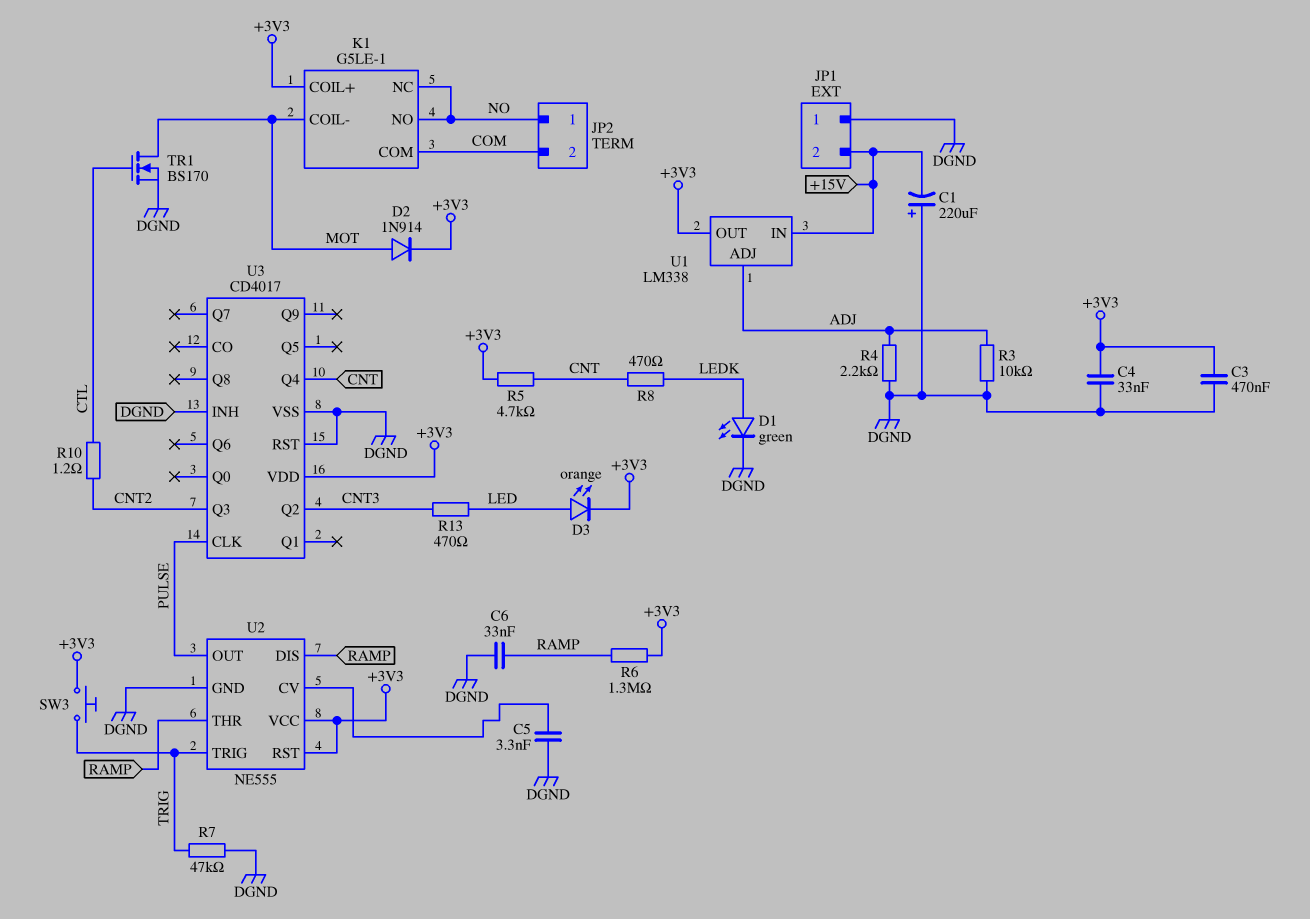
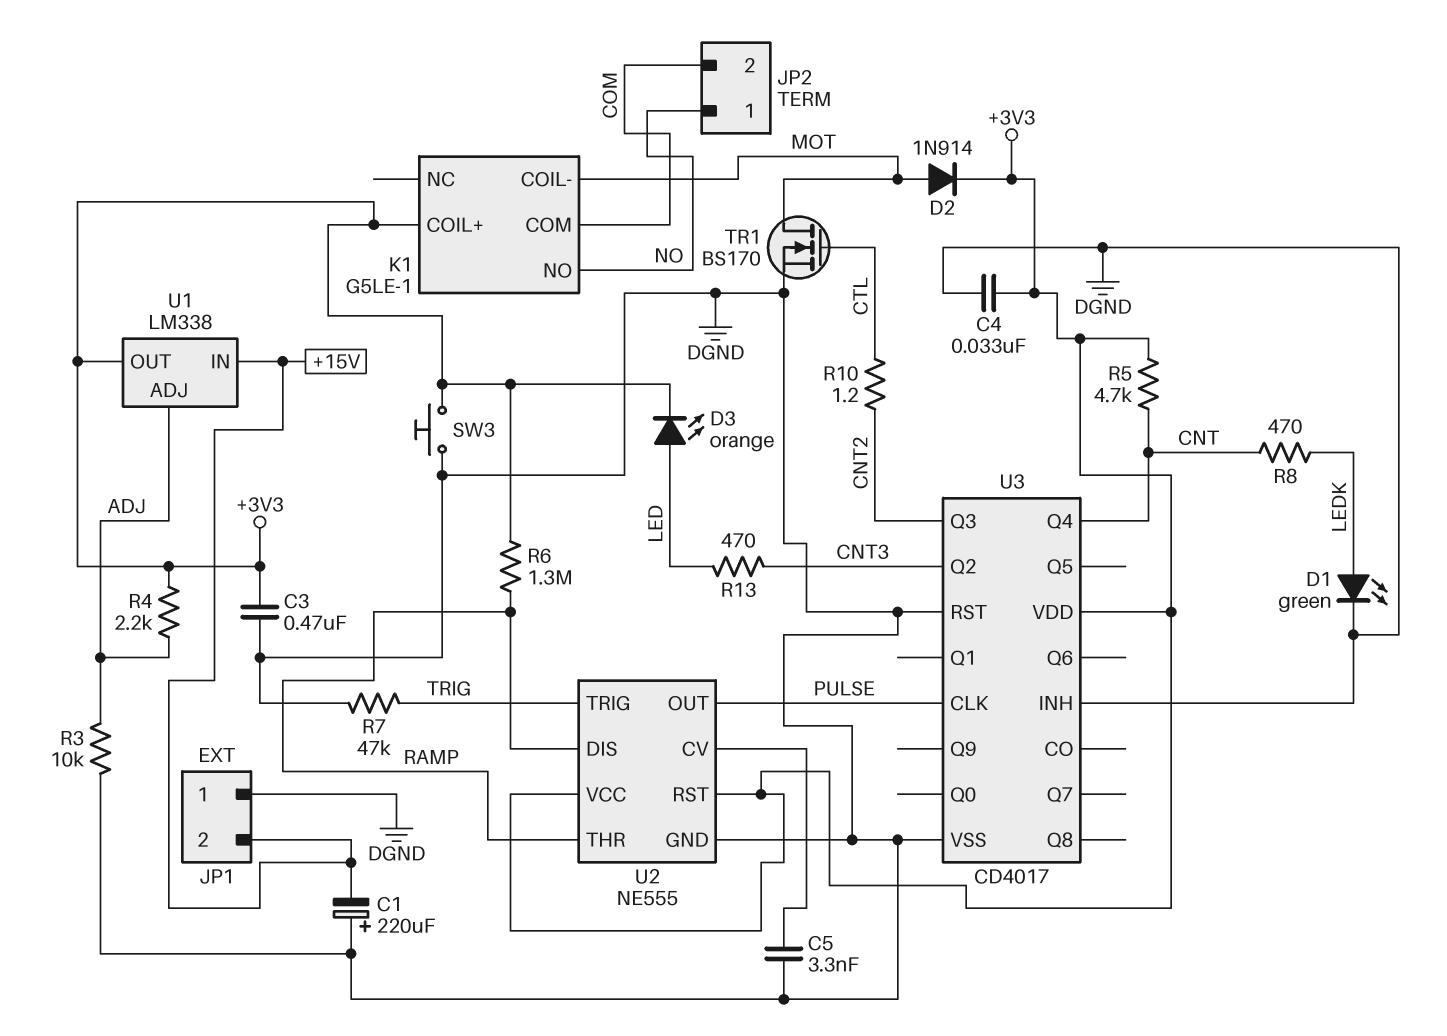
C6: 33nF (DGND, RAMP) -> none
K1 pin NC: NO -> none
R4: 2.2k (ADJ, DGND) -> 2.2k (+3V3, ADJ)
SW3: button (+3V3, TRIG) -> button (+3V3, DGND)

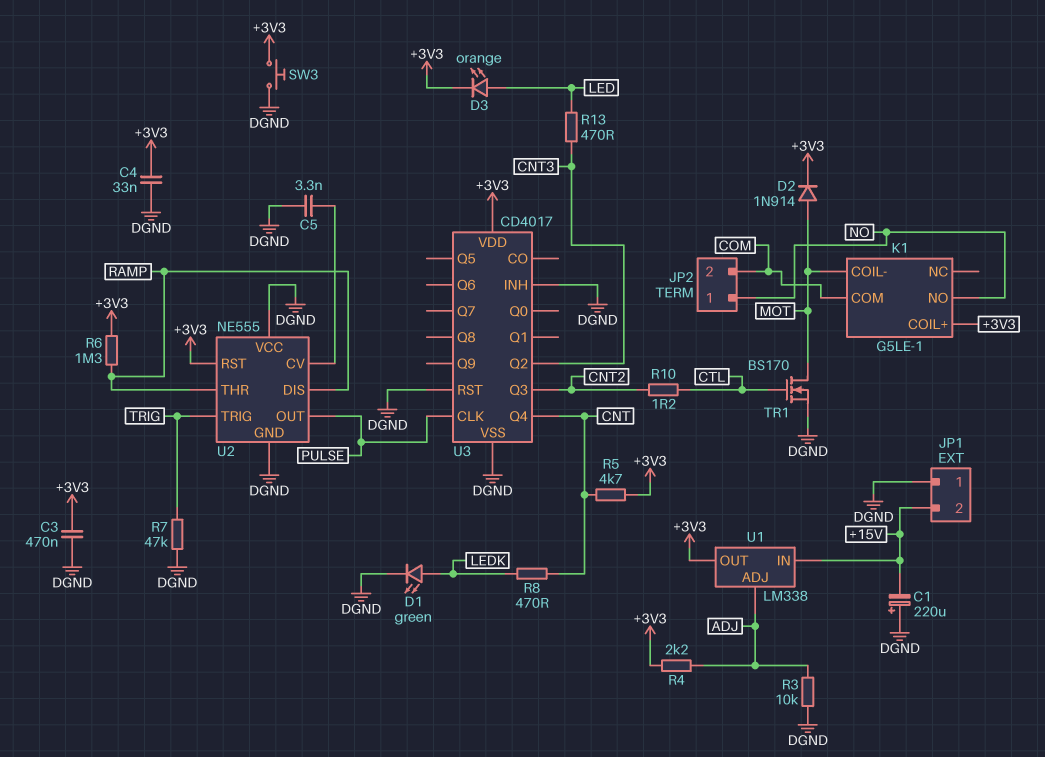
U2 pin VCC: +3V3 -> DGND

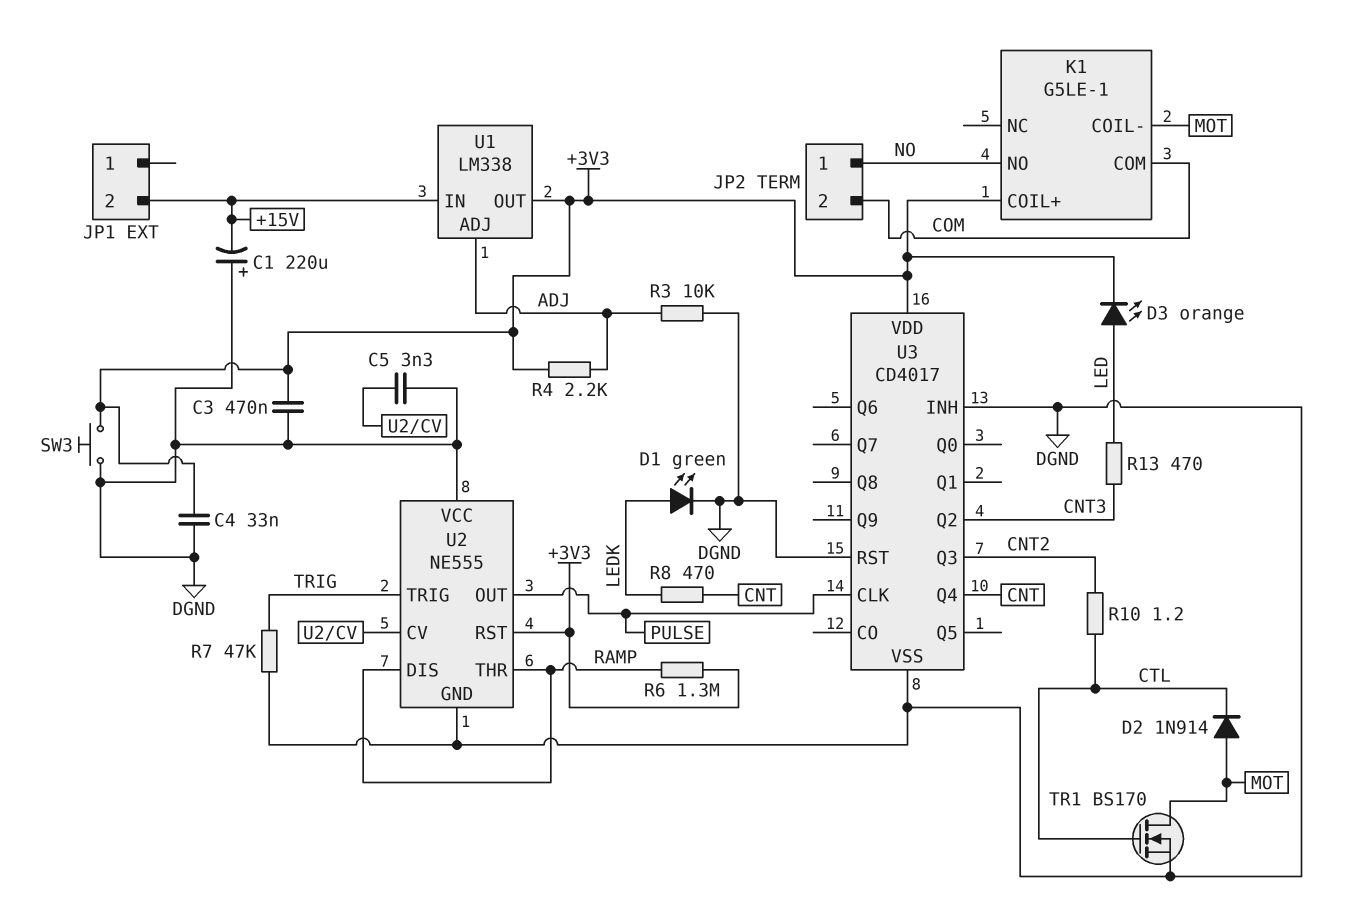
D2: diode 1N914 (A MOT, K +3V3) -> diode 1N914 (A MOT, K CTL)
JP1 pin 1: DGND -> none
R5: 4.7k (+3V3, CNT) -> none

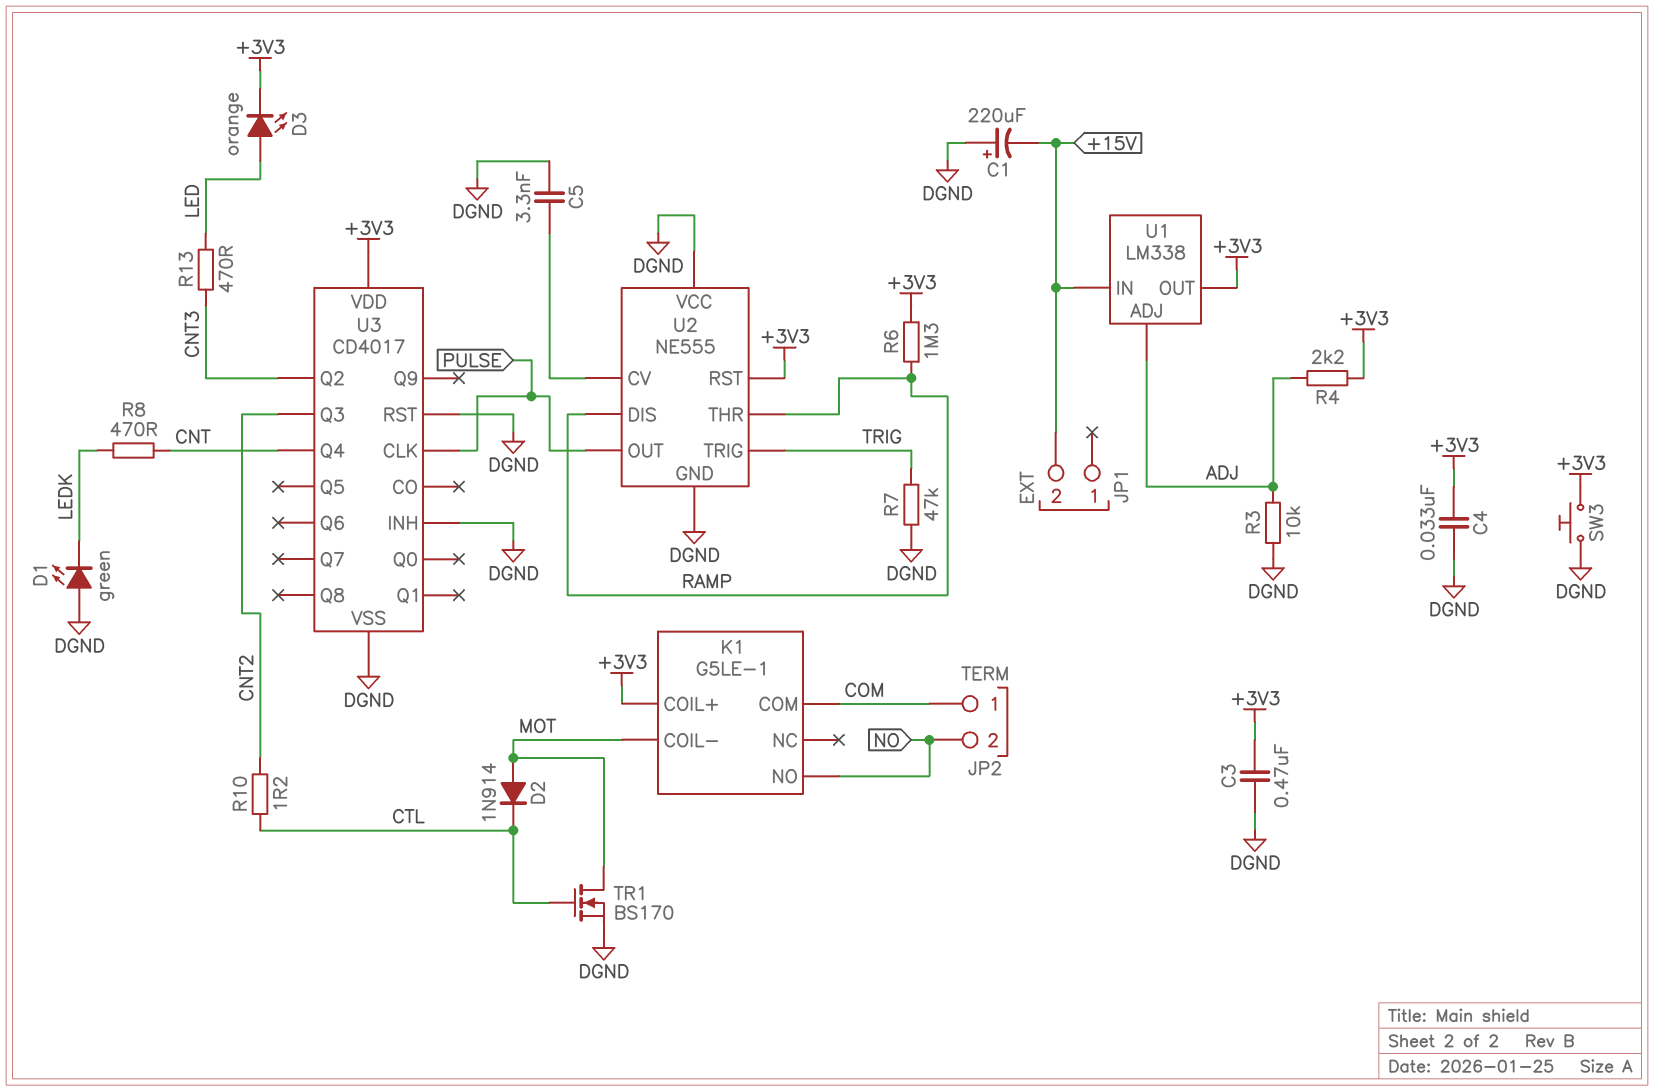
D1: LED green (A LEDK, K DGND) -> LED green (A DGND, K LEDK)
JP2 pin 1: NO -> COM
JP2 pin 2: COM -> NO

